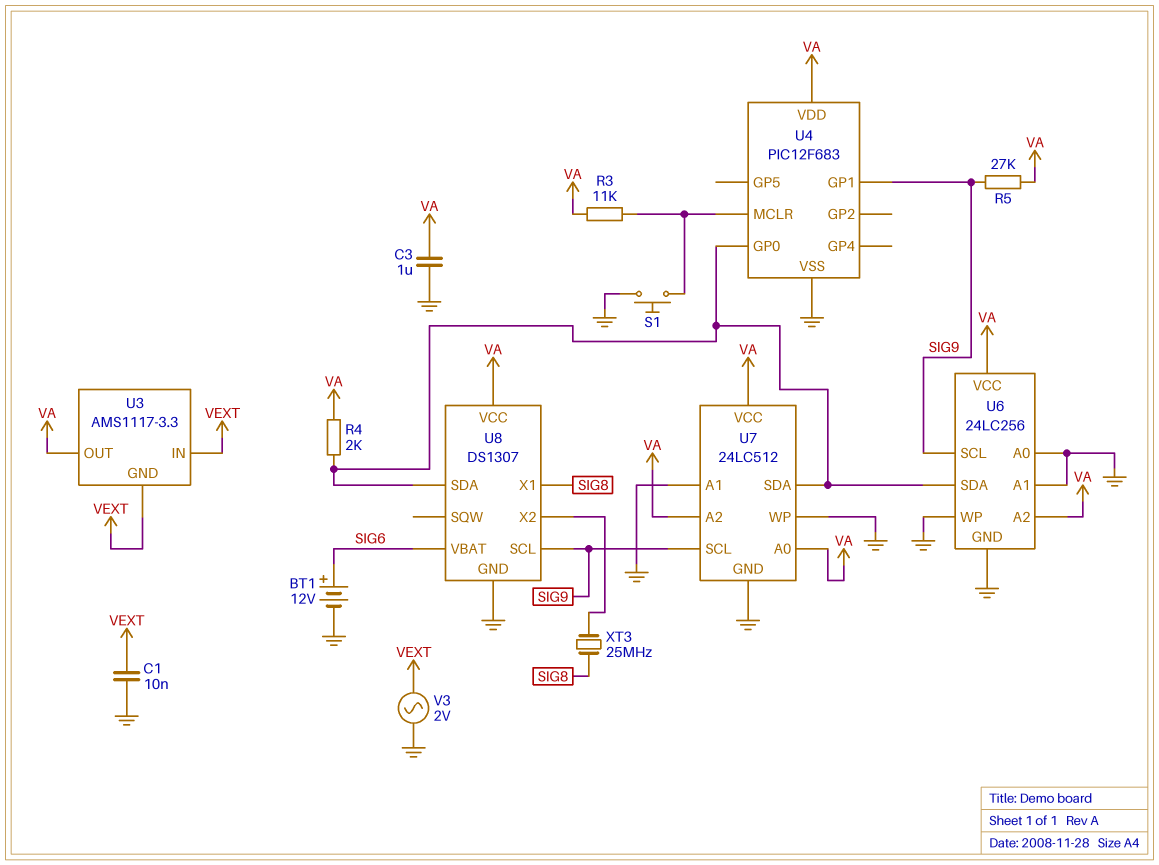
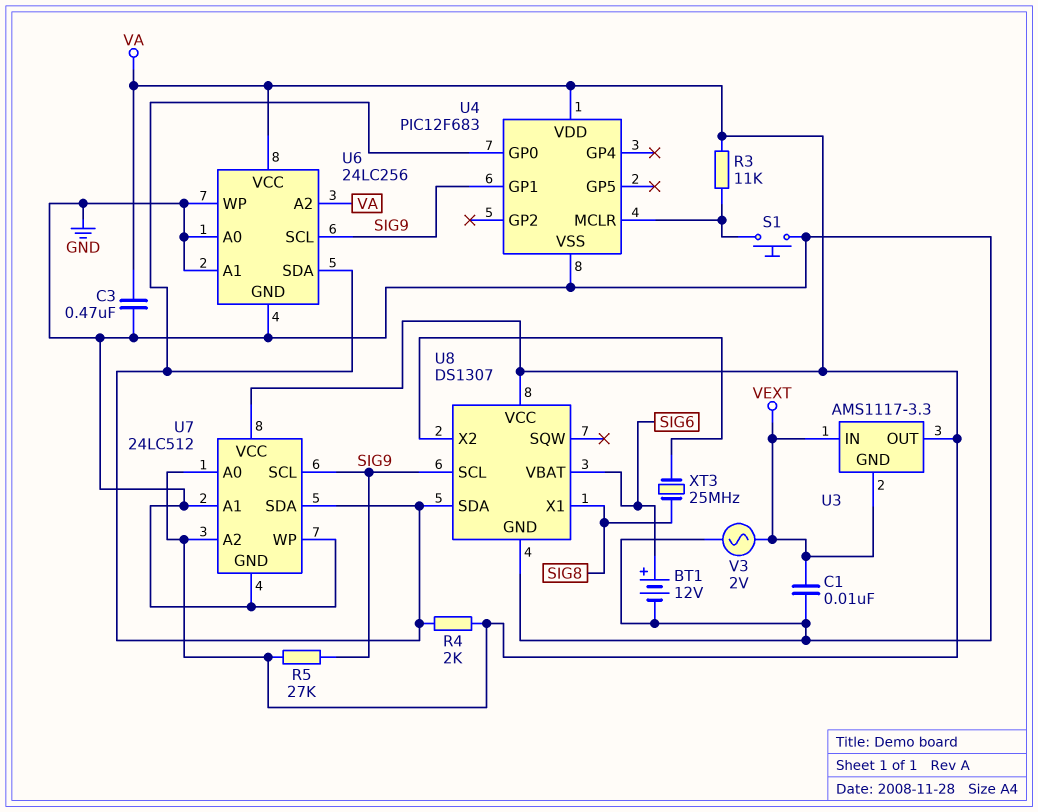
C3: 1uF (GND, VA) -> 470nF (GND, VA)

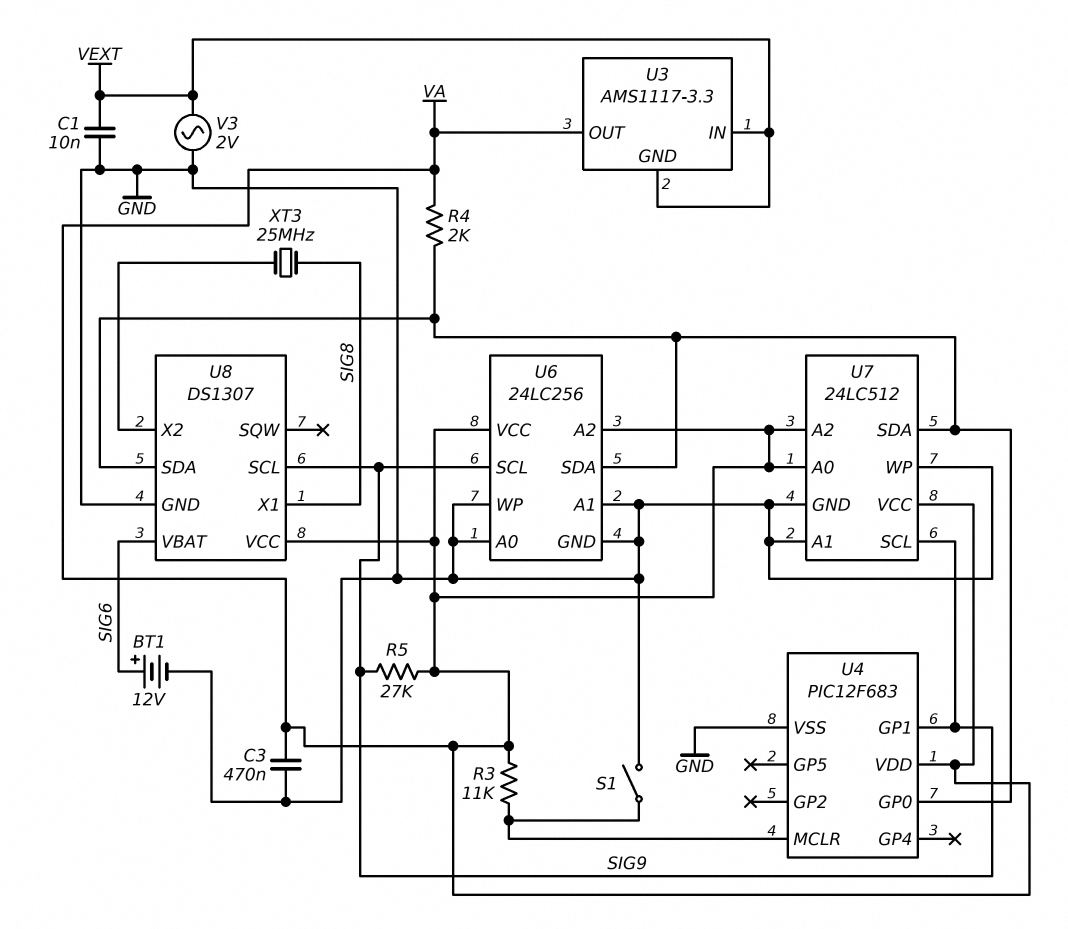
S1: button (GND, U4/MCLR) -> switch (GND, U4/MCLR)

